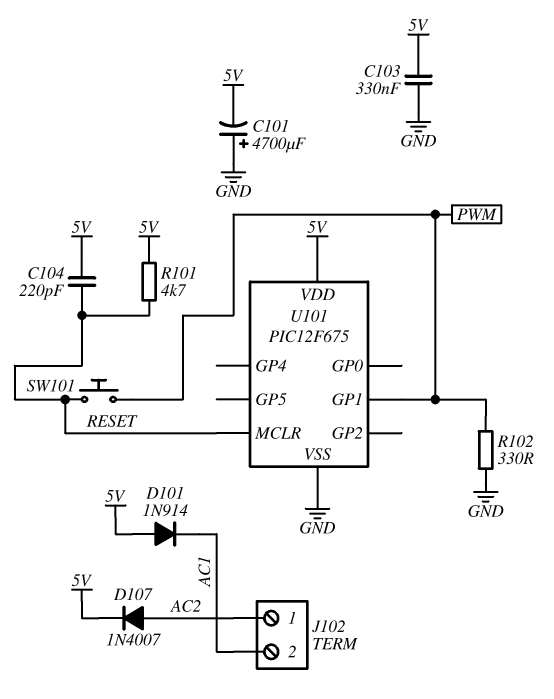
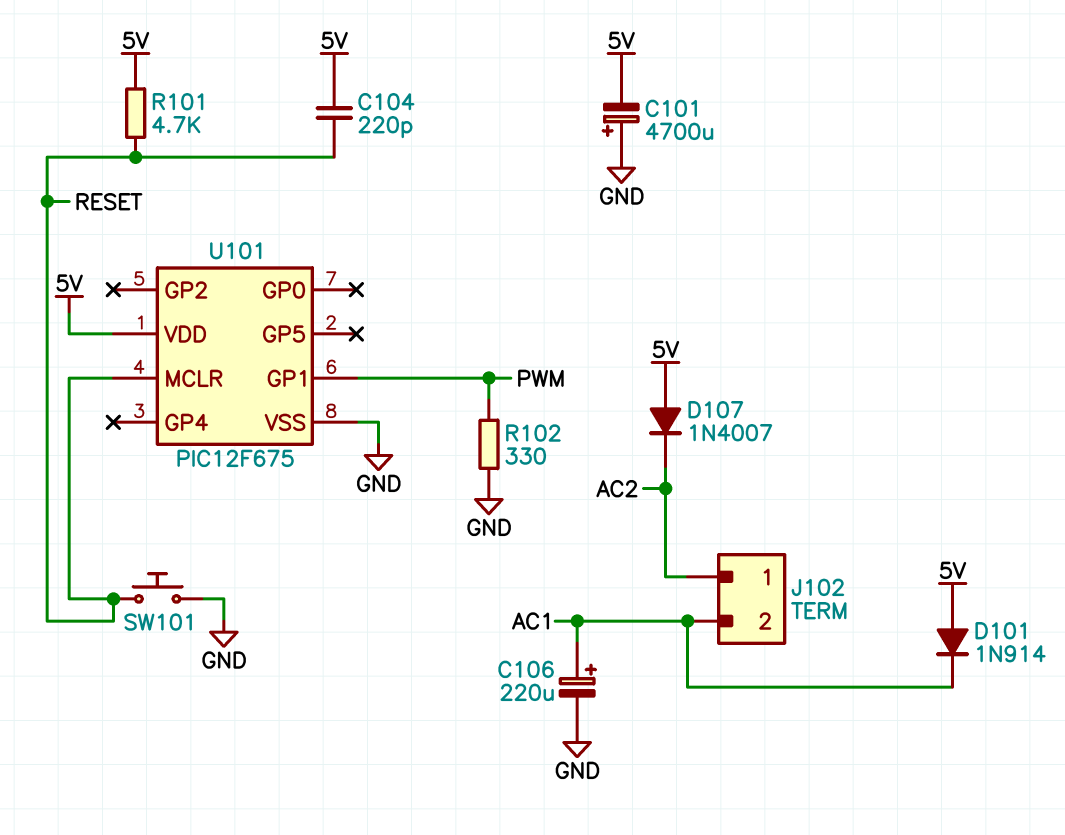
C103: 330nF (5V, GND) -> none
C106: none -> 220uF (plus AC1, minus GND)
D107: diode 1N4007 (A AC2, K 5V) -> diode 1N4007 (A 5V, K AC2)
SW101: button (PWM, RESET) -> button (GND, RESET)

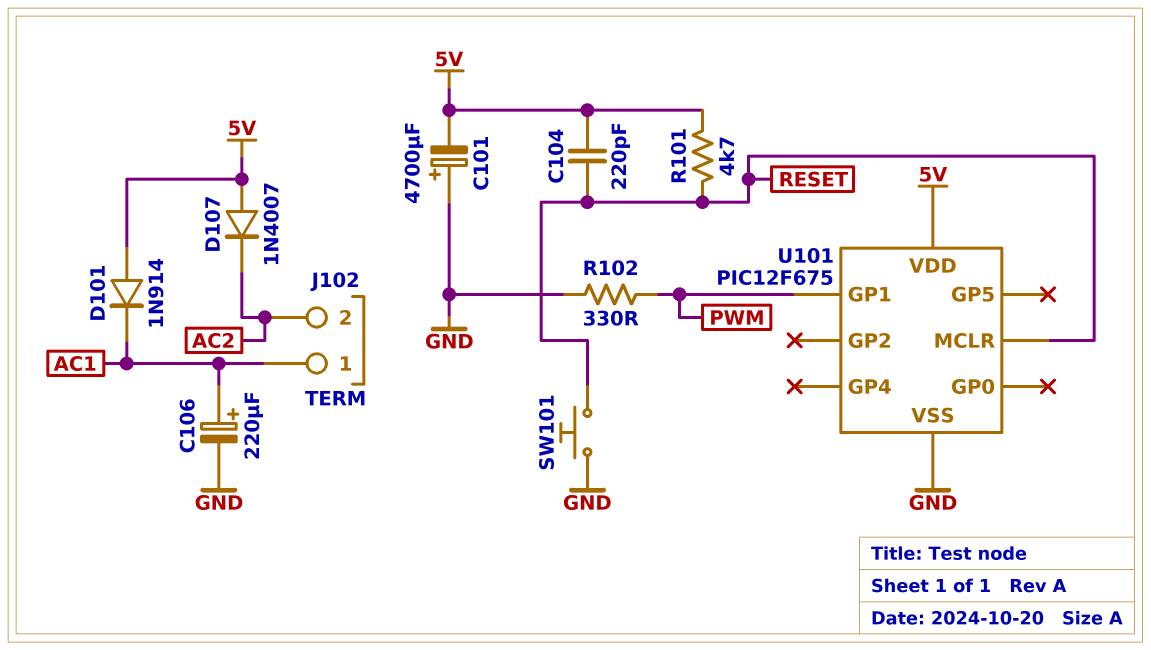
J102 pin 1: AC2 -> AC1
J102 pin 2: AC1 -> AC2

